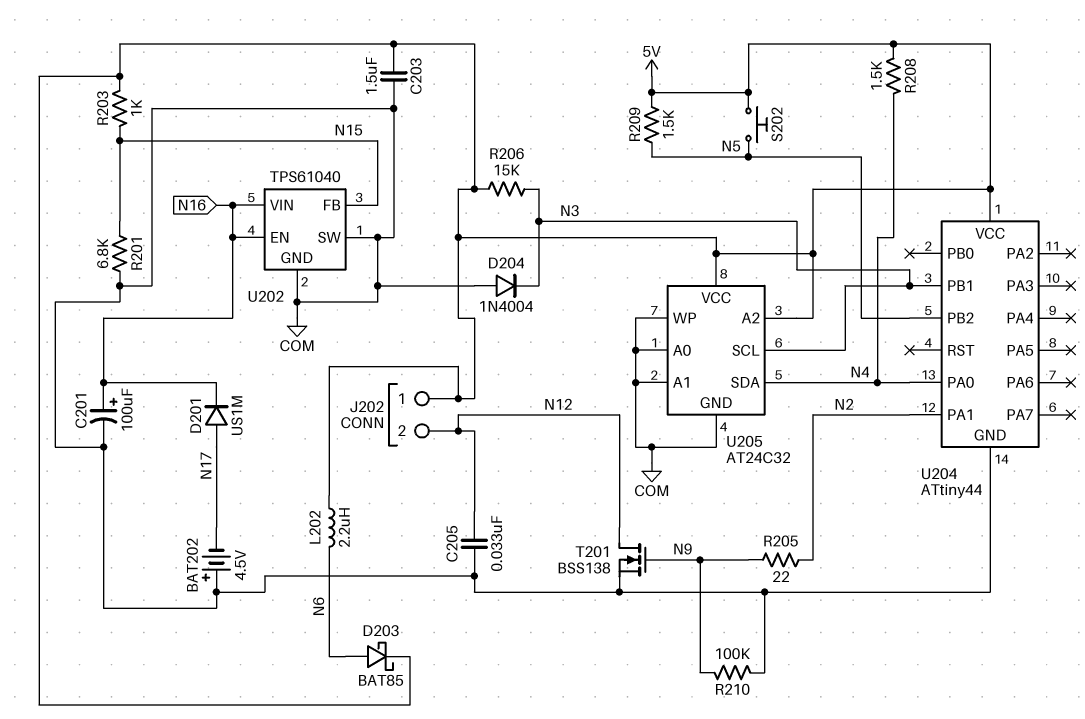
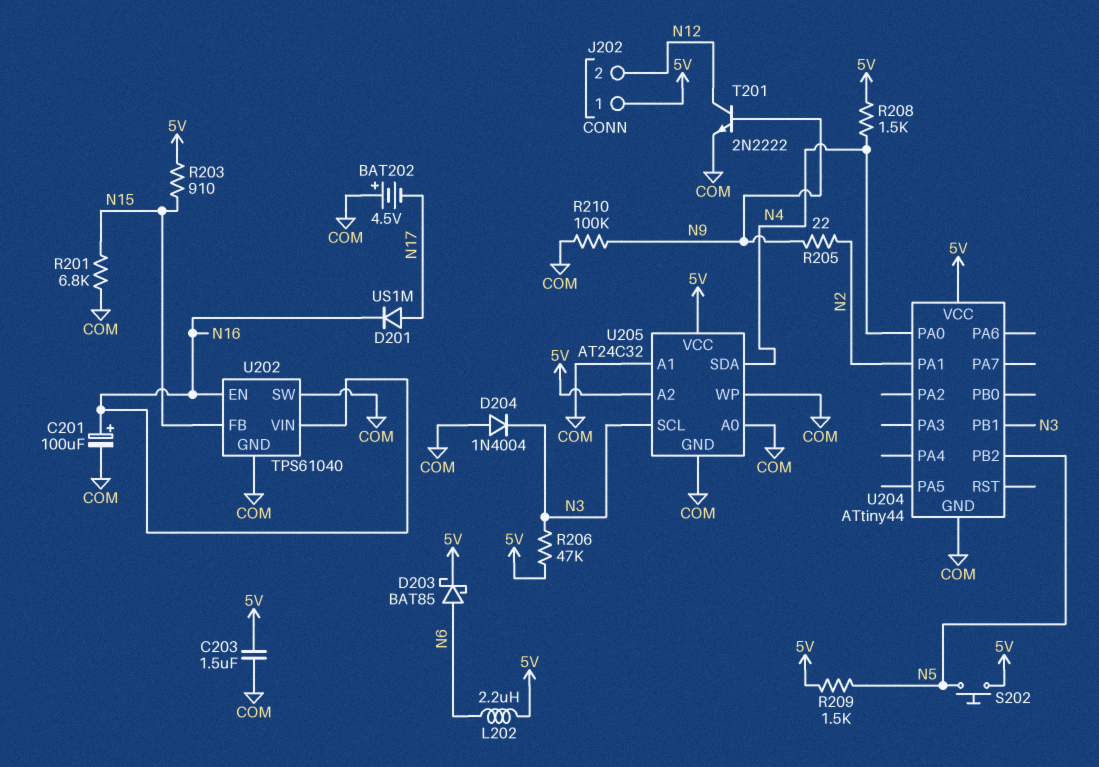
C205: 33nF (COM, N12) -> none
R203: 1k (5V, N15) -> 910 (5V, N15)
R206: 15k (5V, N3) -> 47k (5V, N3)
T201: NMOS BSS138 (G N9, D N12, S COM) -> NPN 2N2222 (B N9, C N12, E COM)

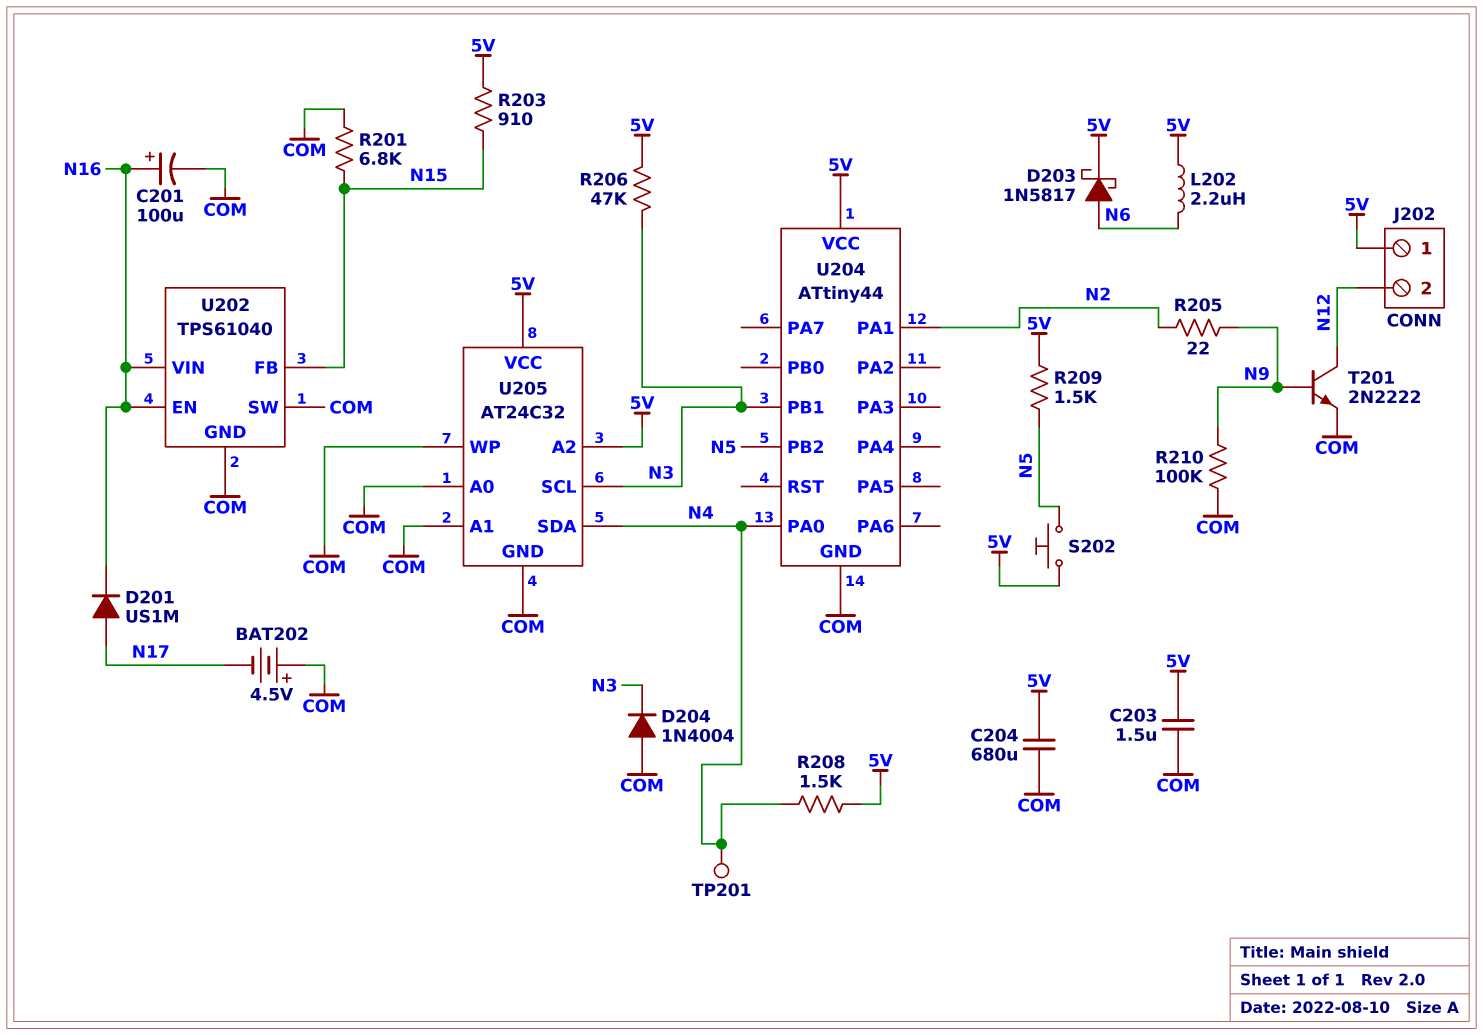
C204: none -> 680uF (5V, COM)
D203: schottky BAT85 (A N6, K 5V) -> schottky 1N5817 (A N6, K 5V)
TP201: none -> test point (N4)

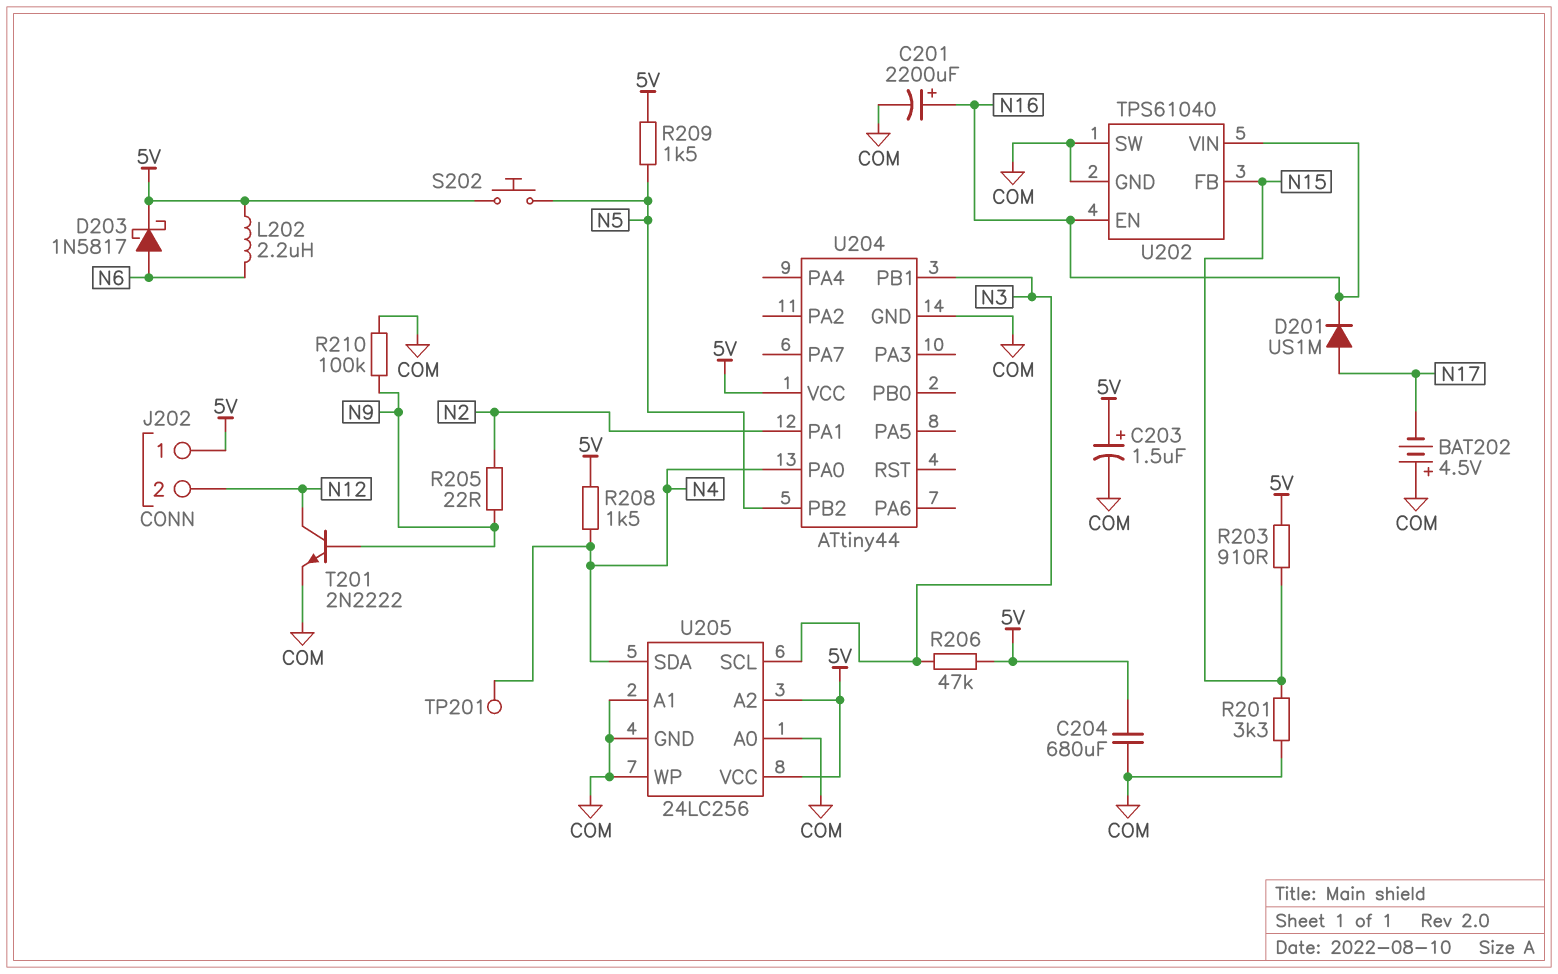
C201: 100uF (plus N16, minus COM) -> 2200uF (plus N16, minus COM)
C203: 1.5uF (5V, COM) -> 1.5uF (plus 5V, minus COM)
D204: diode 1N4004 (A COM, K N3) -> none
R201: 6.8k (COM, N15) -> 3.3k (COM, N15)
U205: AT24C32 -> 24LC256

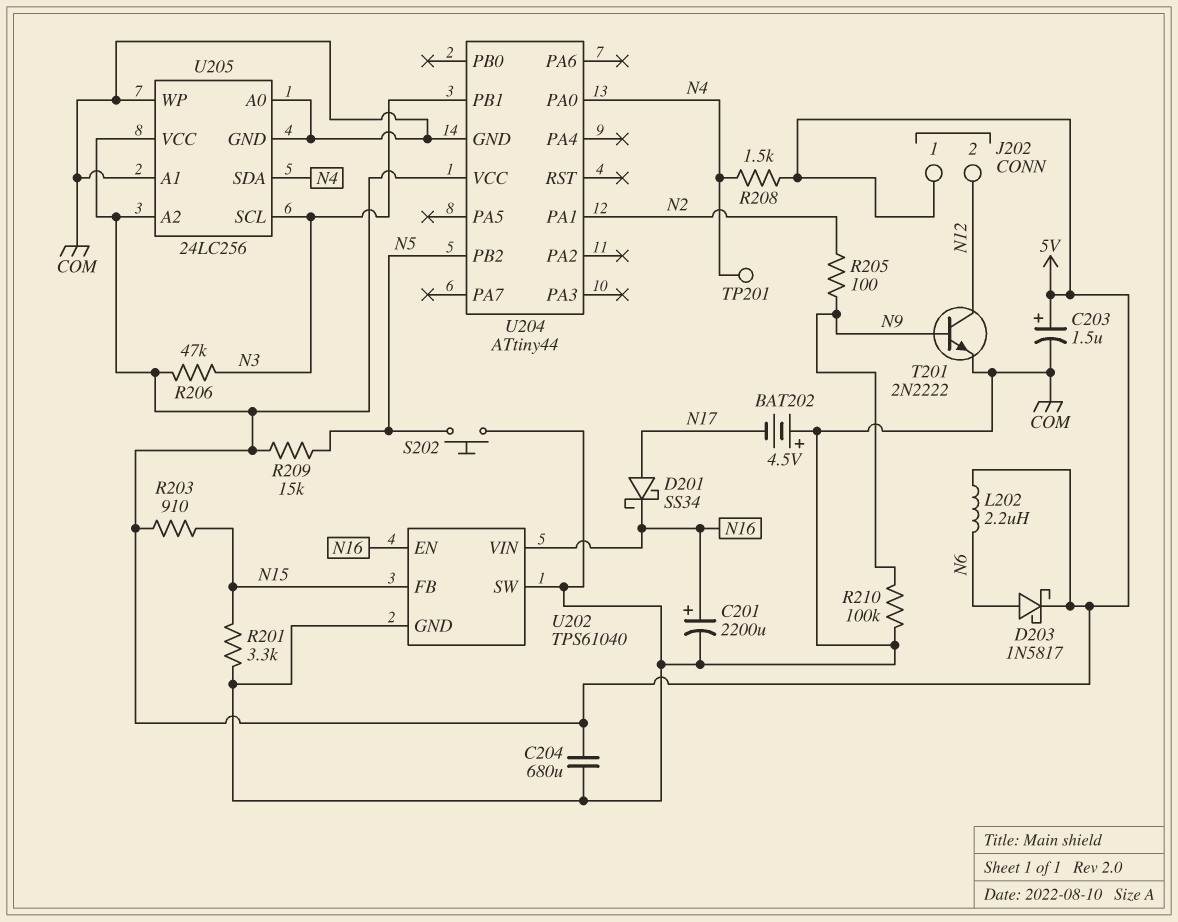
D201: diode US1M (A N17, K N16) -> schottky SS34 (A N17, K N16)
R205: 22 (N2, N9) -> 100 (N2, N9)
R209: 1.5k (5V, N5) -> 15k (5V, N5)
S202: button (5V, N5) -> button (COM, N5)

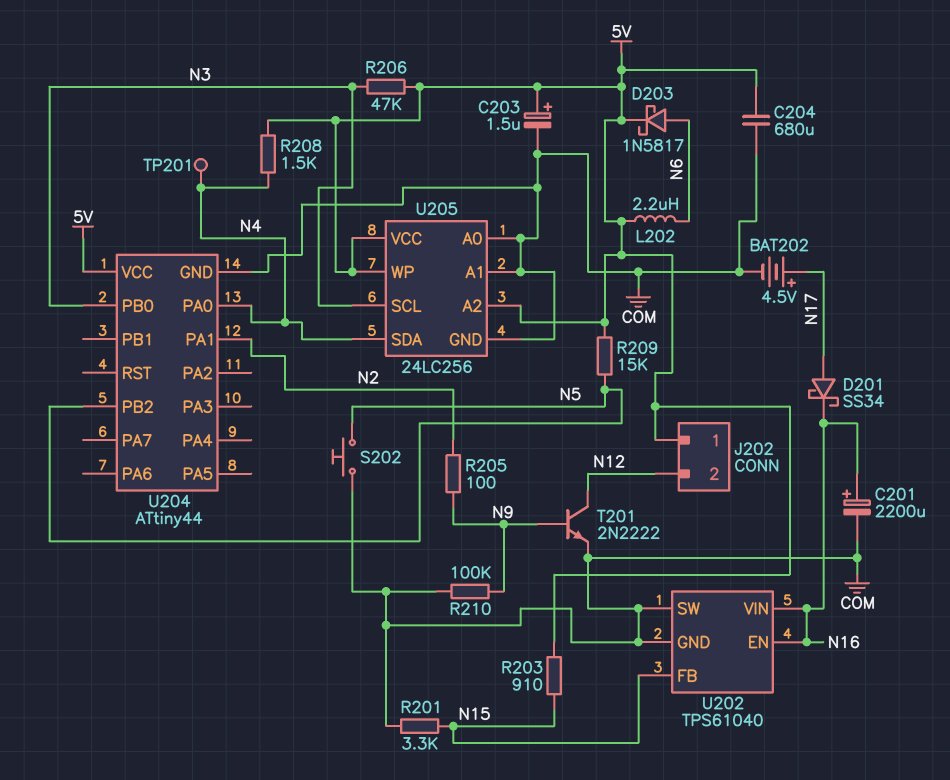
BAT202: 4.5V (plus COM, minus N17) -> 4.5V (plus N17, minus COM)
U204 pin PB0: none -> N3
U204 pin PB1: N3 -> none
U205 pin WP: COM -> 5V

